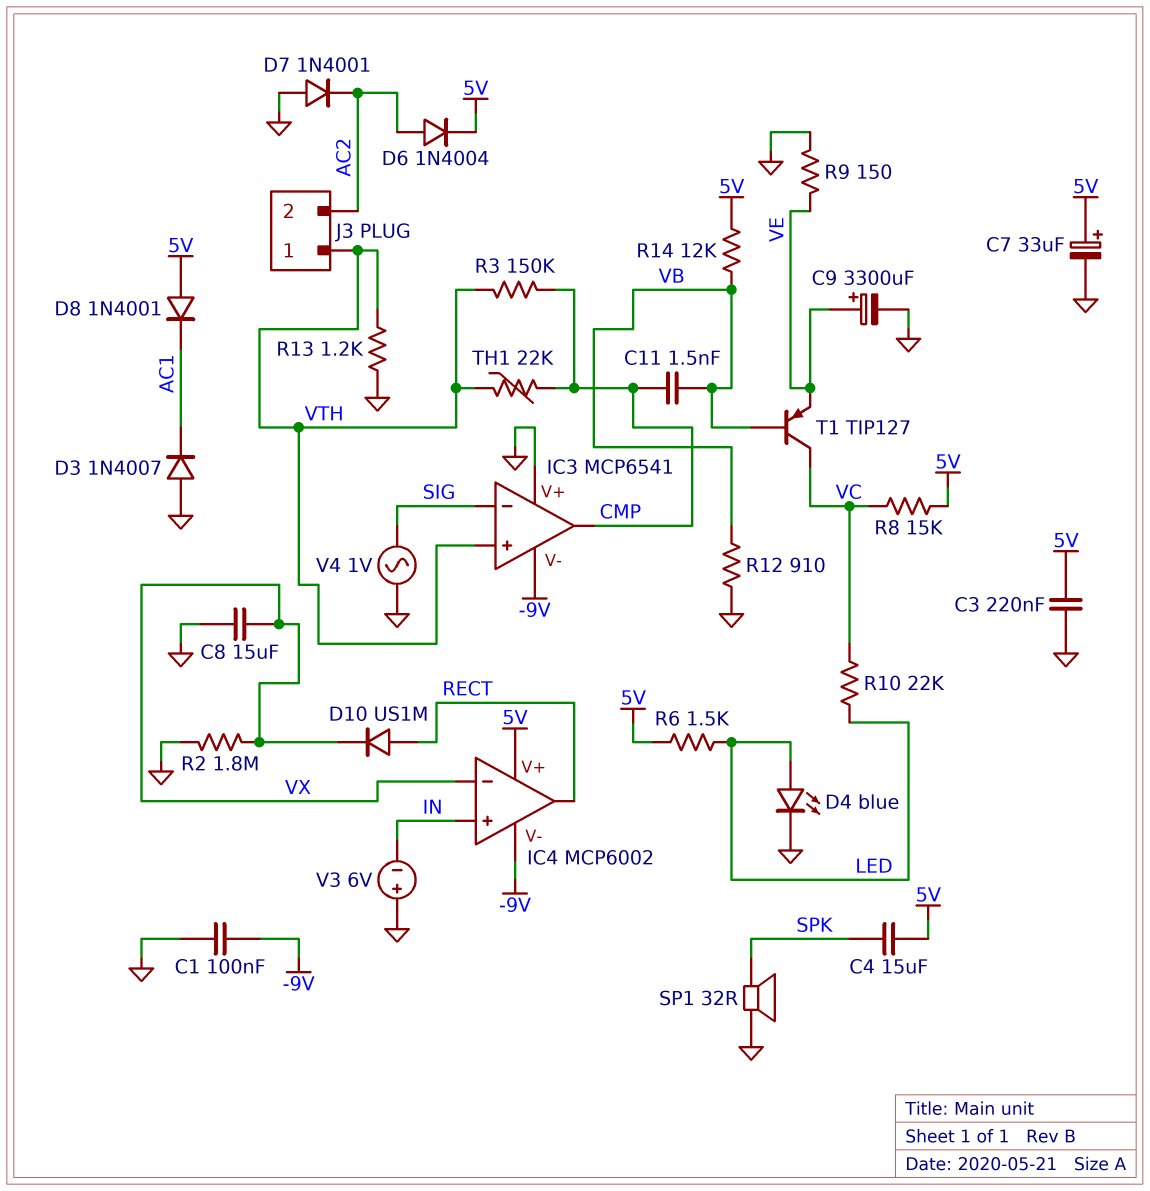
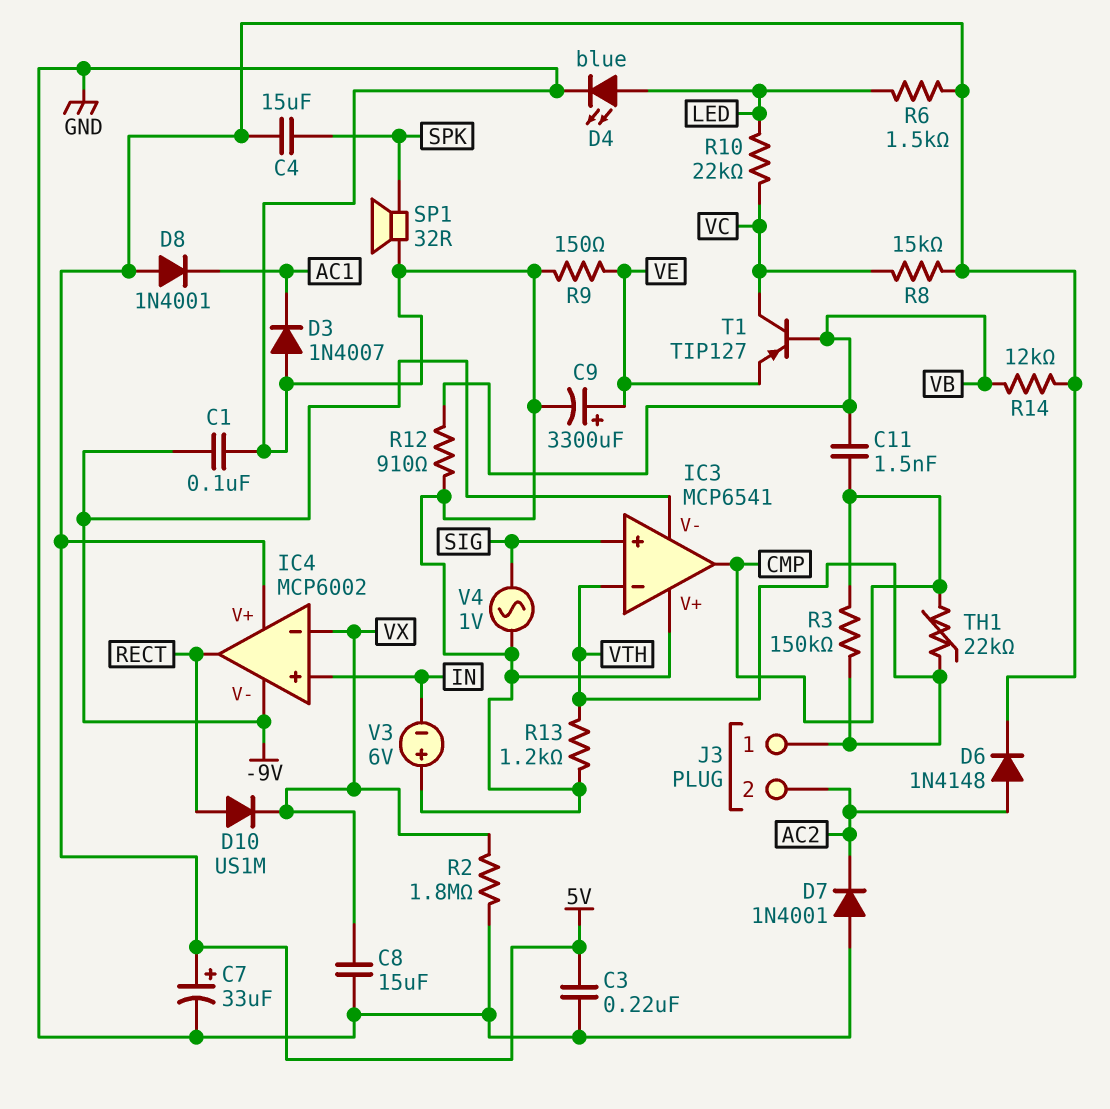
D6: diode 1N4004 (A AC2, K 5V) -> diode 1N4148 (A AC2, K 5V)
IC3 pin in+: VTH -> SIG
IC3 pin in-: SIG -> VTH

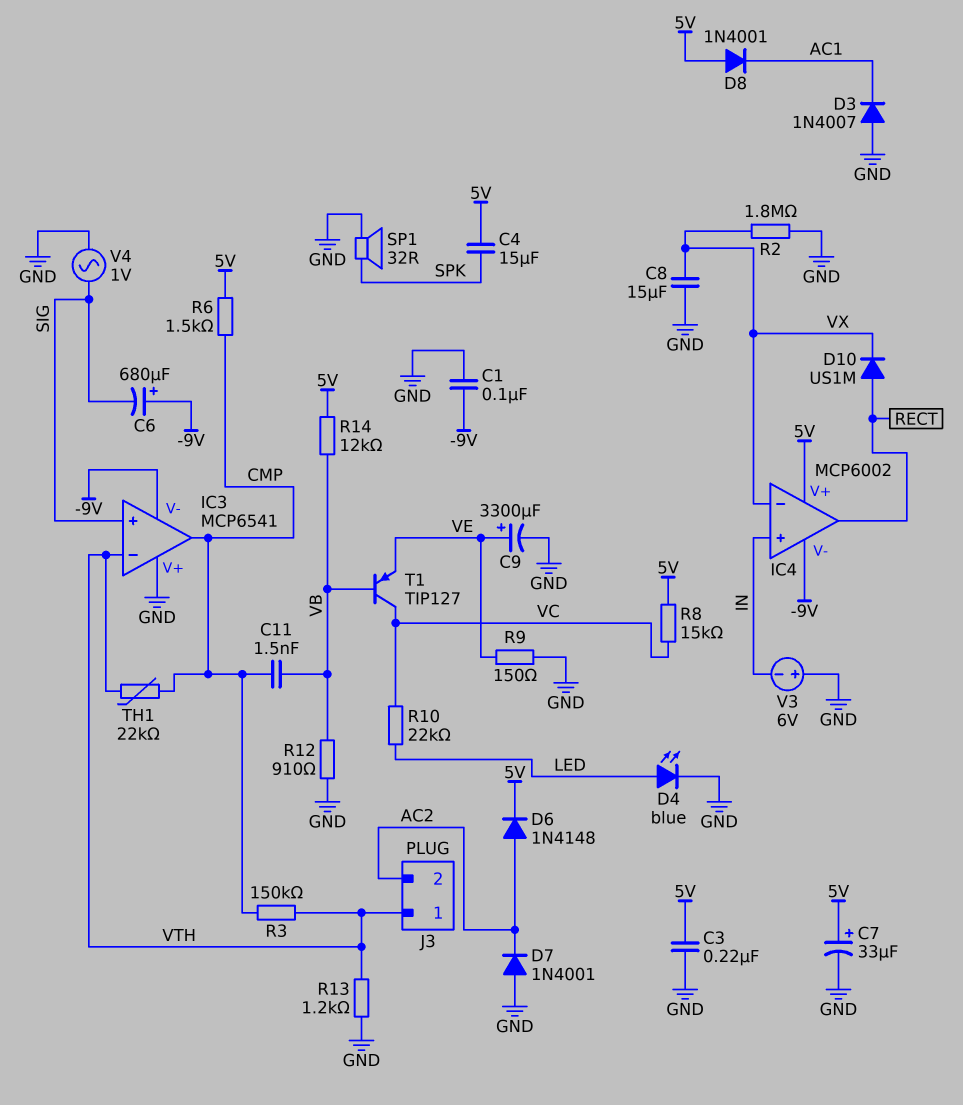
C6: none -> 680uF (plus -9V, minus SIG)
R6: 1.5k (5V, LED) -> 1.5k (5V, CMP)

